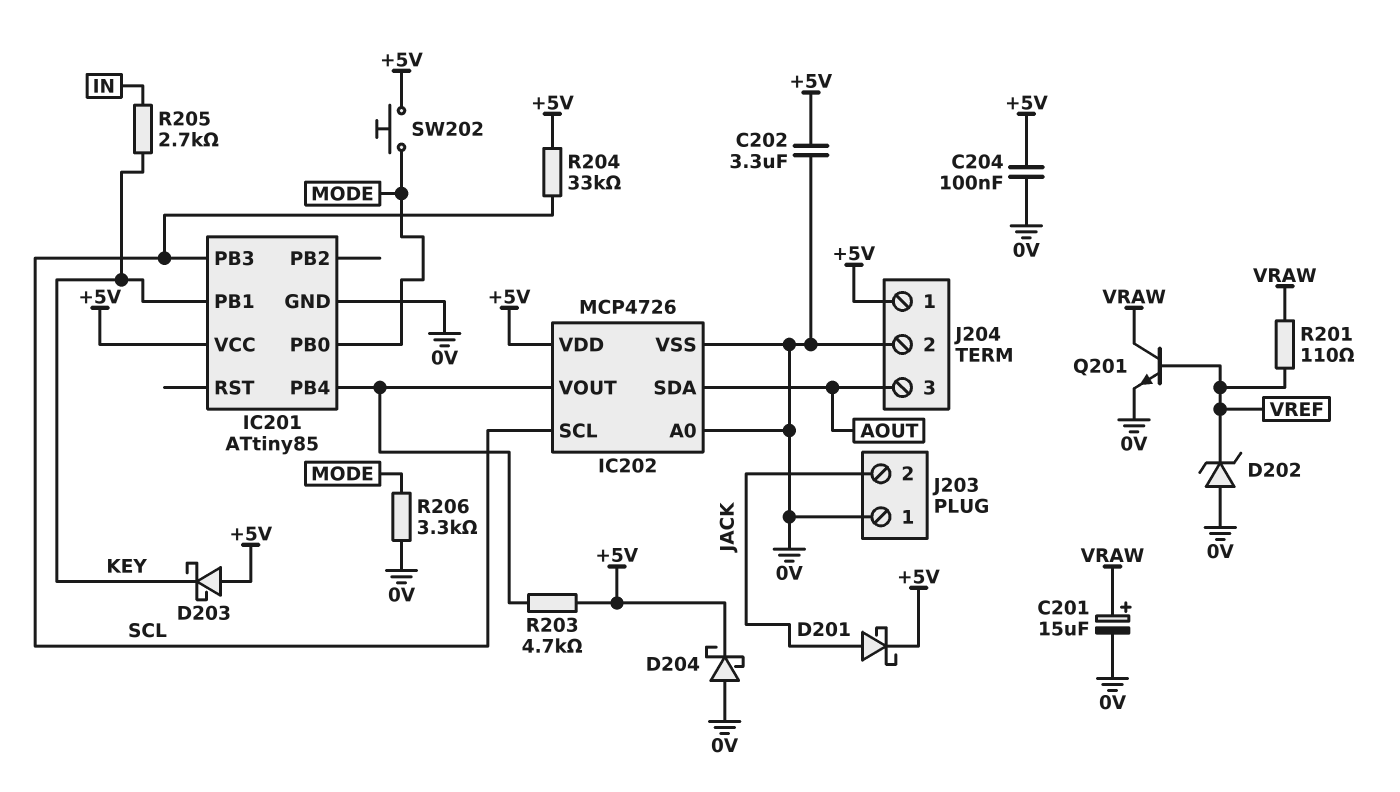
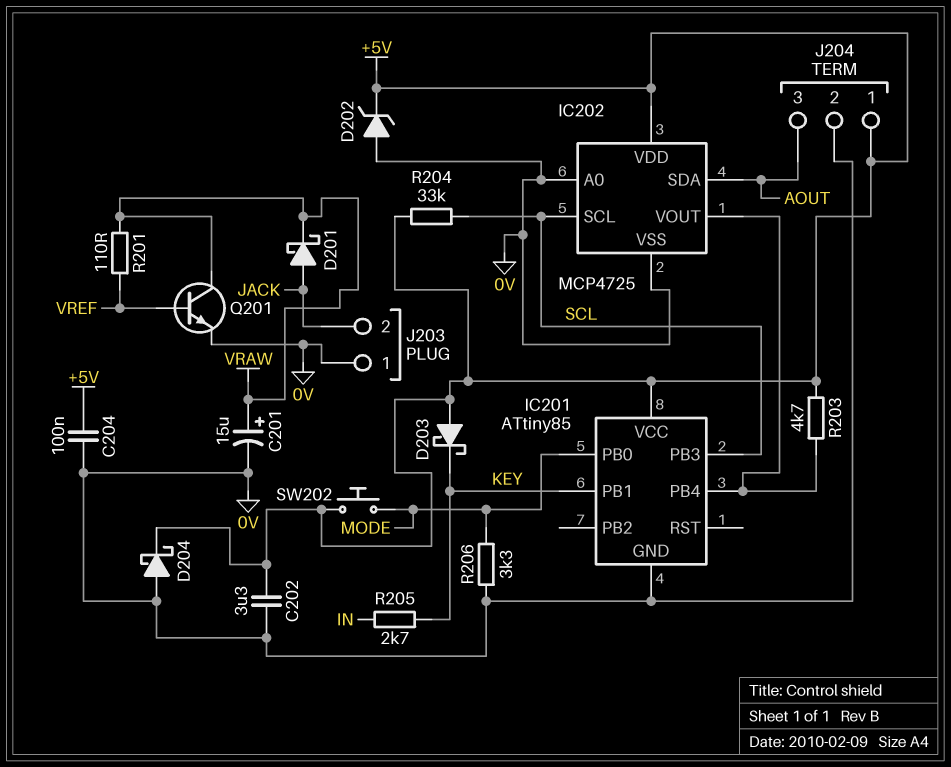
D201: schottky (A JACK, K +5V) -> schottky (A JACK, K VRAW)
D202: zener (A 0V, K VREF) -> zener (A 0V, K +5V)
IC202: MCP4726 -> MCP4725

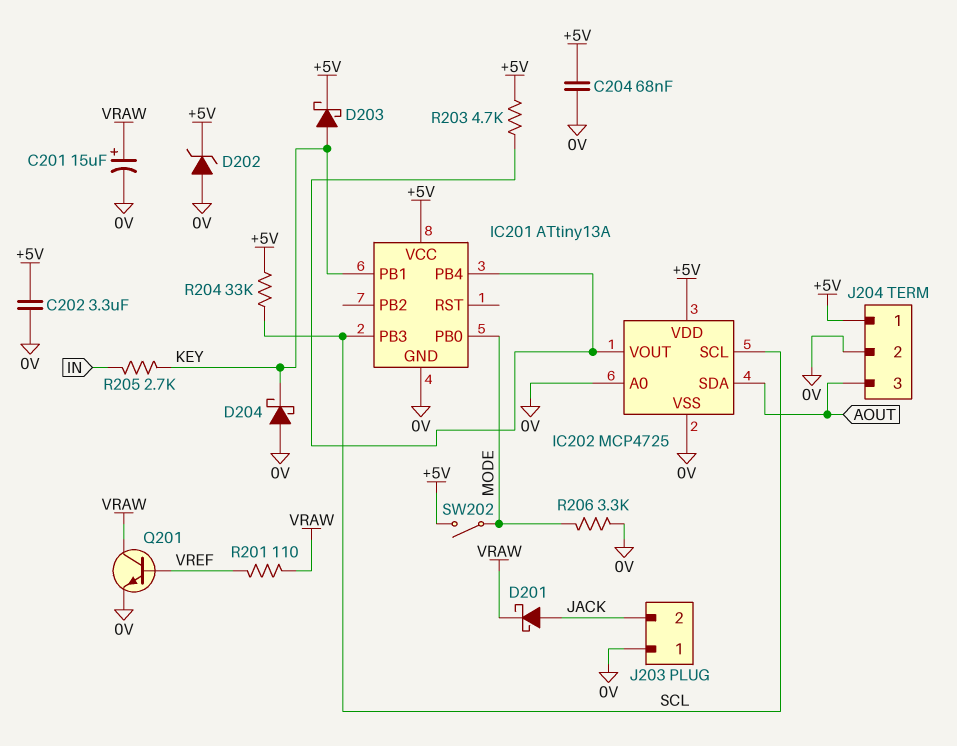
C204: 100nF (+5V, 0V) -> 68nF (+5V, 0V)
D203: schottky (A +5V, K KEY) -> schottky (A KEY, K +5V)
D204: schottky (A 0V, K +5V) -> schottky (A 0V, K KEY)
IC201: ATtiny85 -> ATtiny13A
SW202: button (+5V, MODE) -> switch (+5V, MODE)

